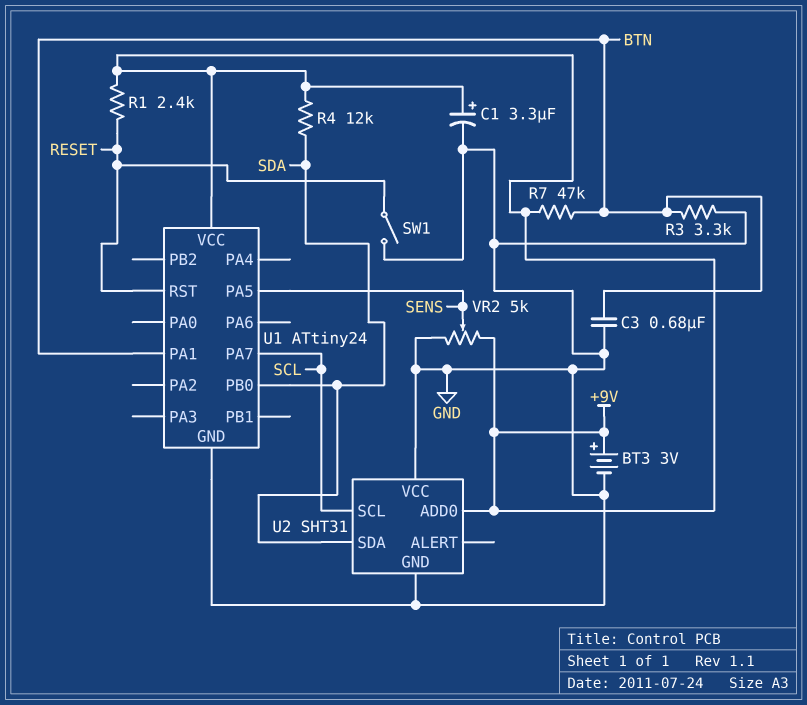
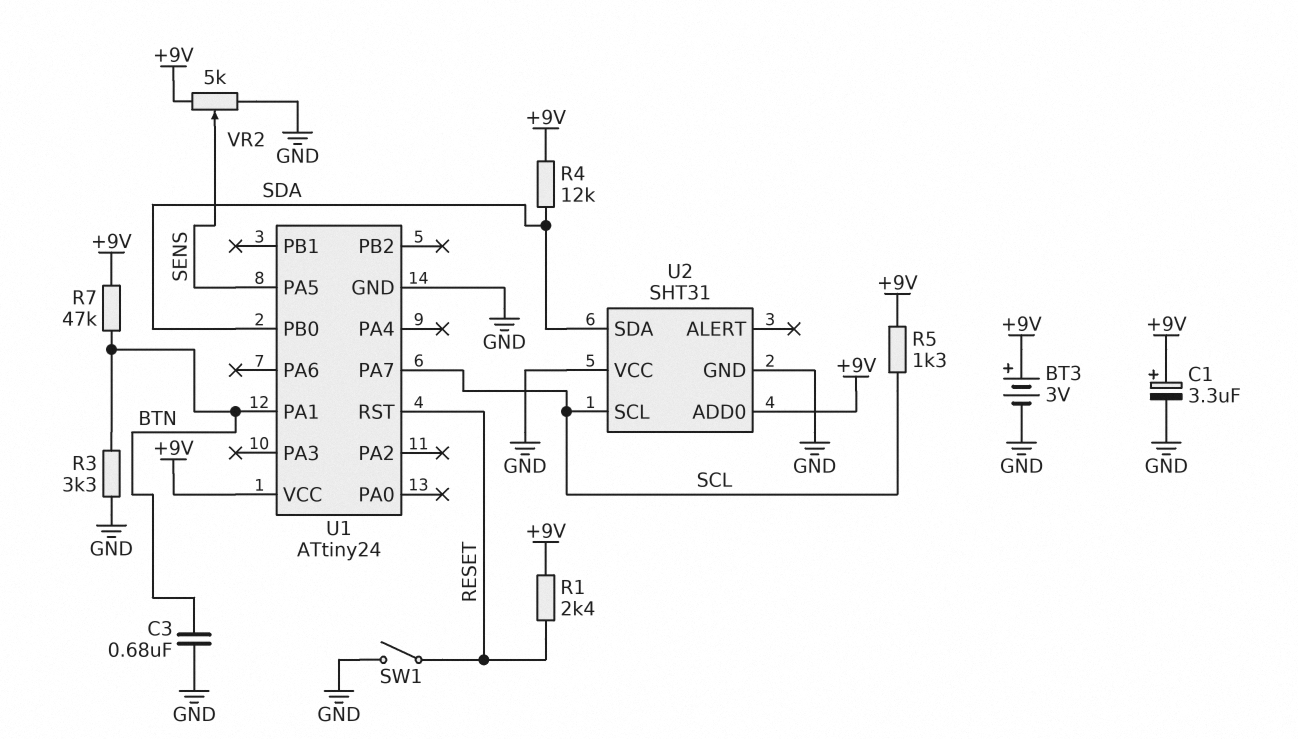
R5: none -> 1.3k (+9V, SCL)

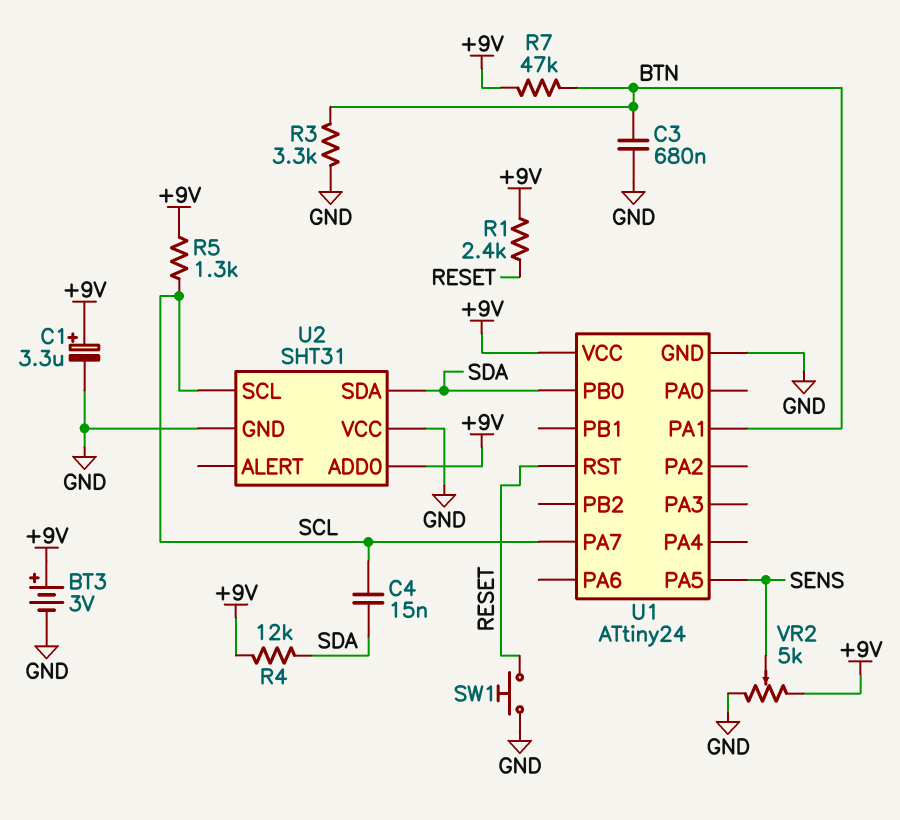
C4: none -> 15nF (SCL, SDA)
SW1: switch (GND, RESET) -> button (GND, RESET)

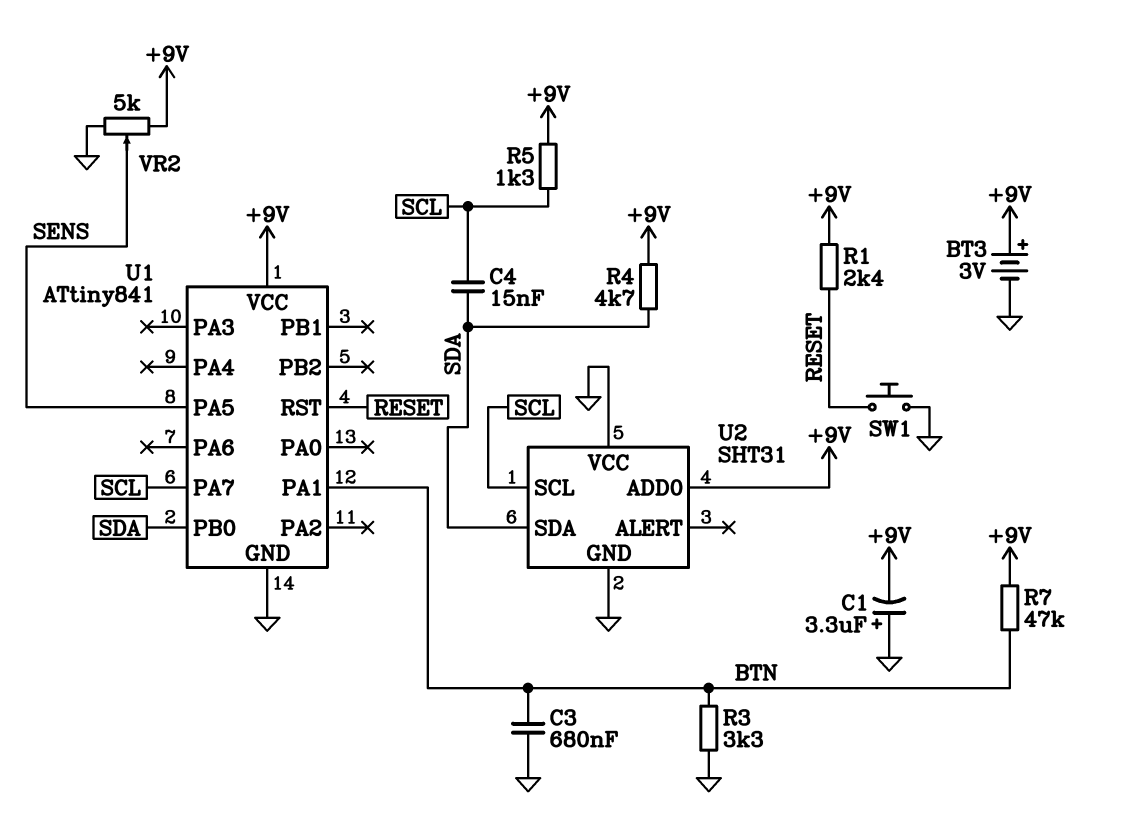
C1: 3.3uF (plus +9V, minus GND) -> 3.3uF (plus GND, minus +9V)
R4: 12k (+9V, SDA) -> 4.7k (+9V, SDA)
U1: ATtiny24 -> ATtiny841

